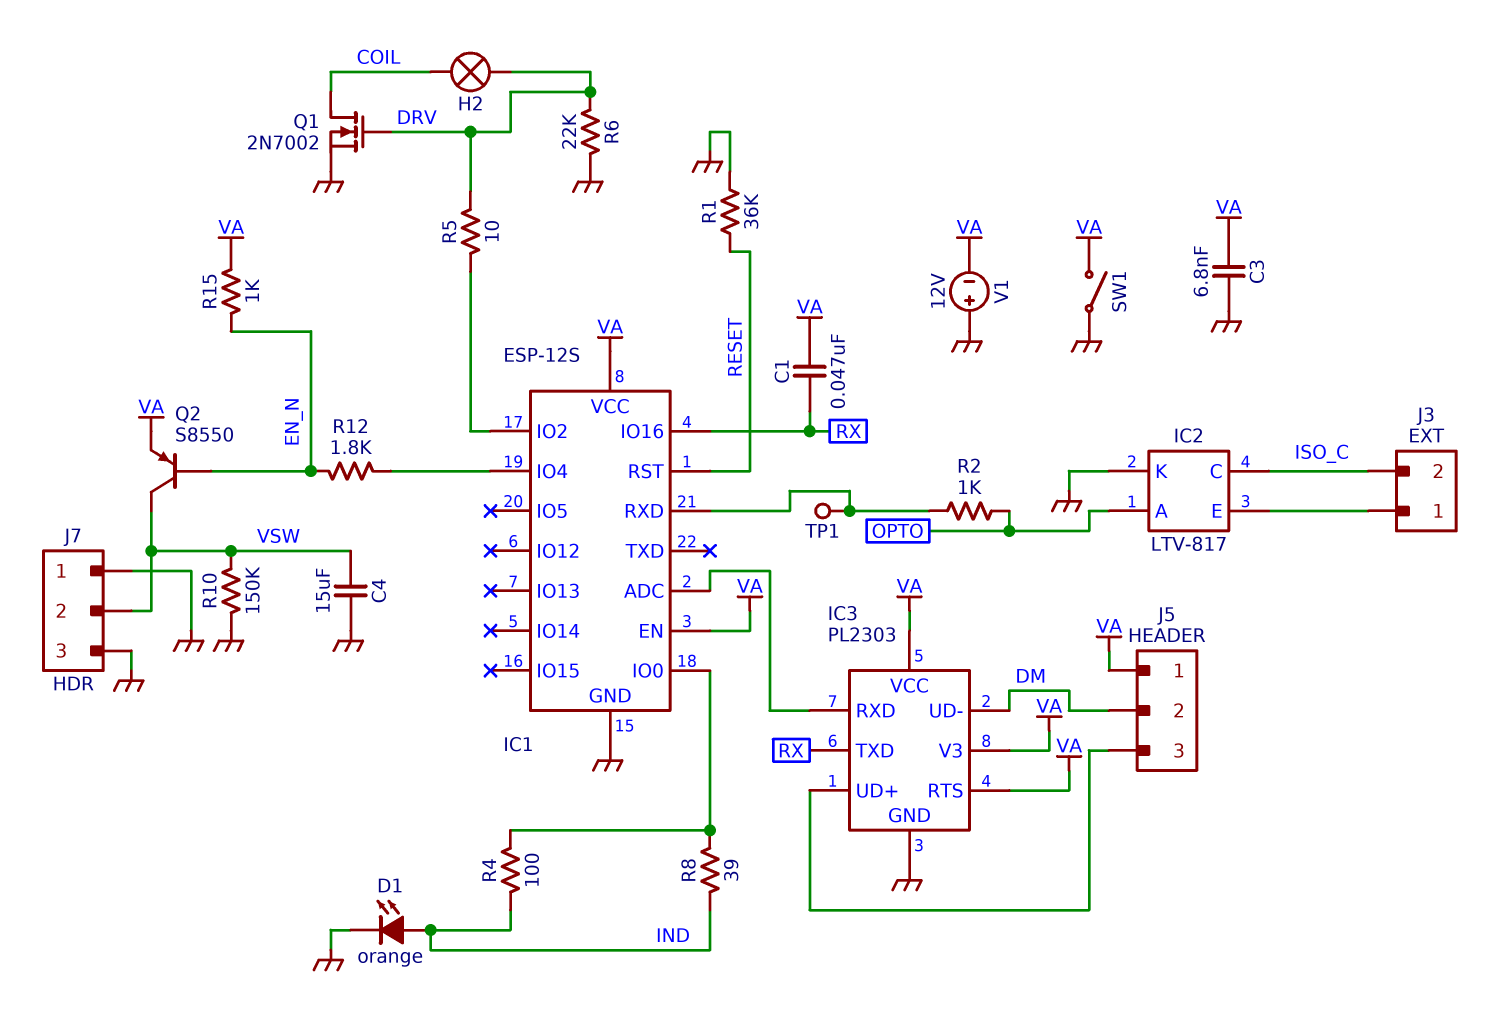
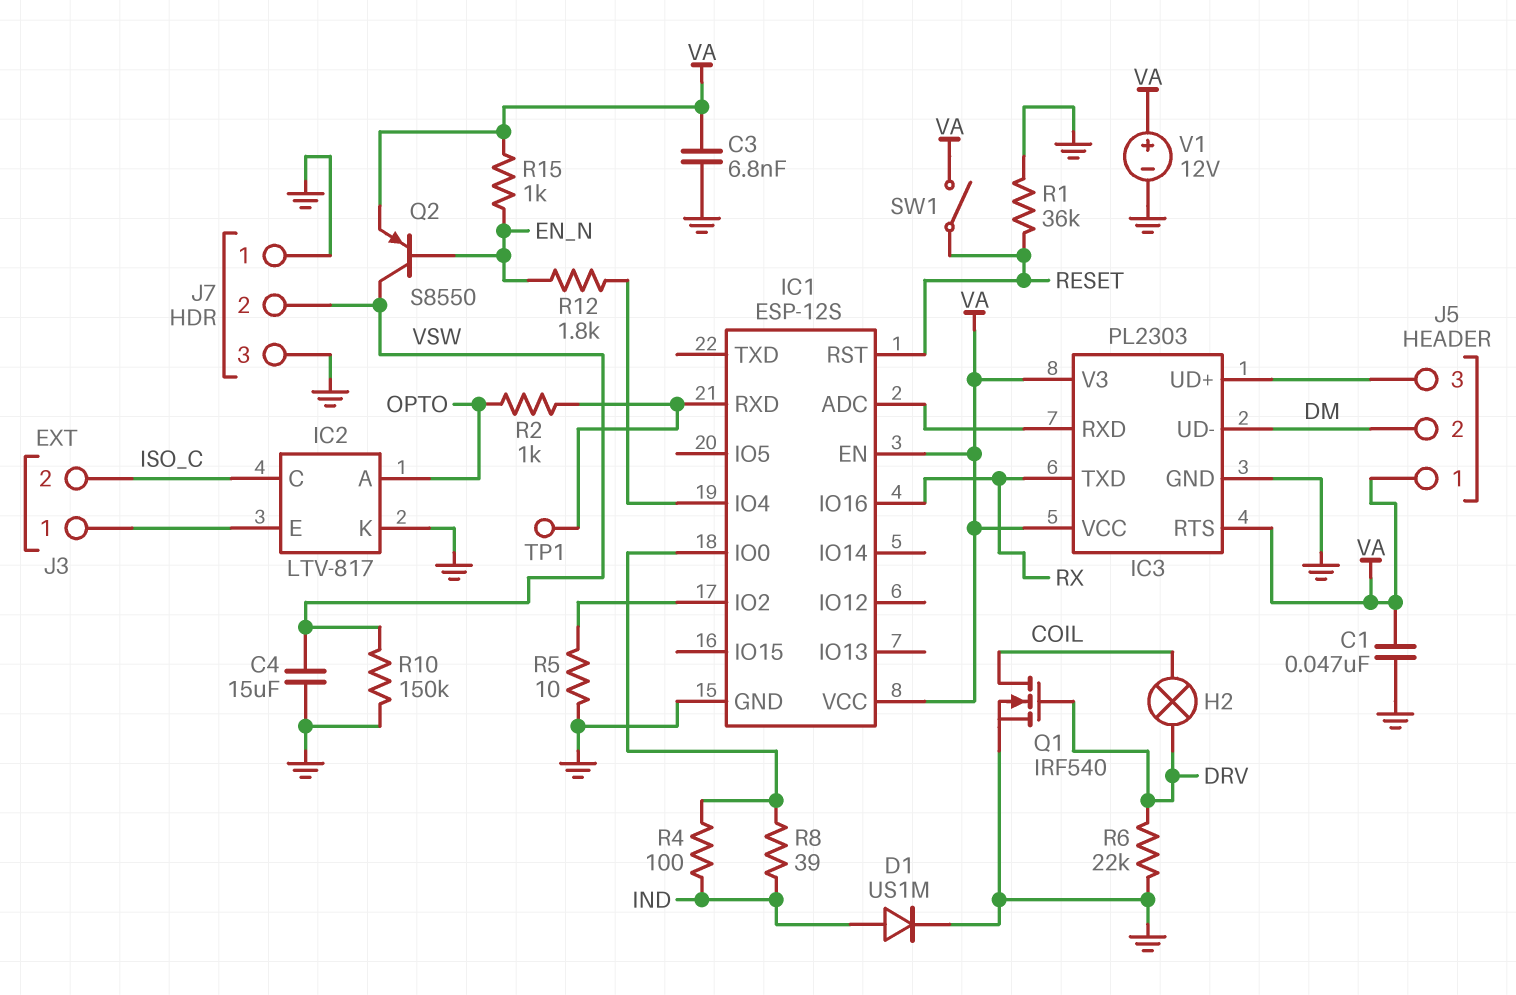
C1: 47nF (RX, VA) -> 47nF (GND, VA)
D1: LED orange (A IND, K GND) -> diode US1M (A IND, K GND)
Q1: NMOS 2N7002 (G DRV, D COIL, S GND) -> NMOS IRF540 (G DRV, D COIL, S GND)
R5: 10 (DRV, IC1/IO2) -> 10 (GND, IC1/IO2)
SW1: switch (GND, VA) -> switch (RESET, VA)
V1: 12V (plus GND, minus VA) -> 12V (plus VA, minus GND)

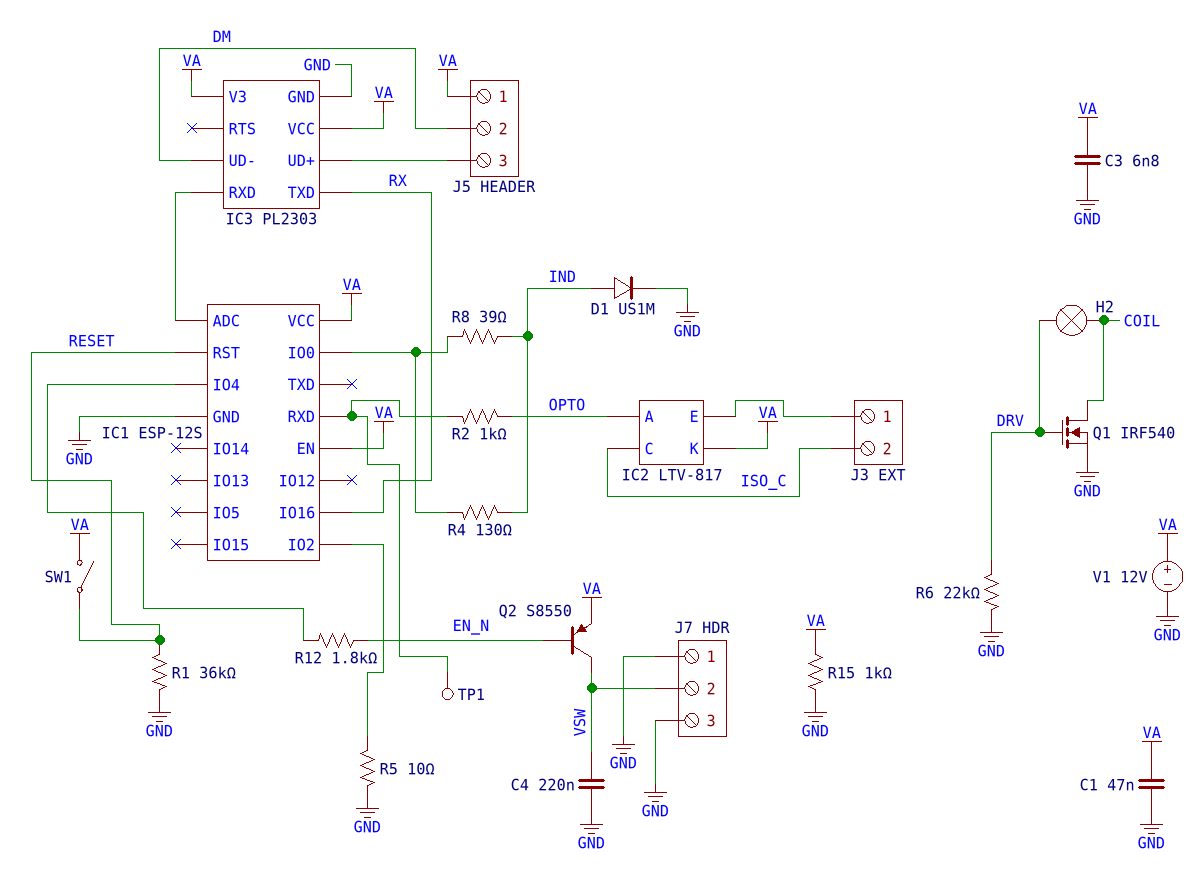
C4: 15uF (GND, VSW) -> 220nF (GND, VSW)
IC2 pin K: GND -> VA
IC3 pin RTS: VA -> none
R4: 100 (IC1/IO0, IND) -> 130 (IC1/IO0, IND)
R10: 150k (GND, VSW) -> none
R15: 1k (EN_N, VA) -> 1k (GND, VA)

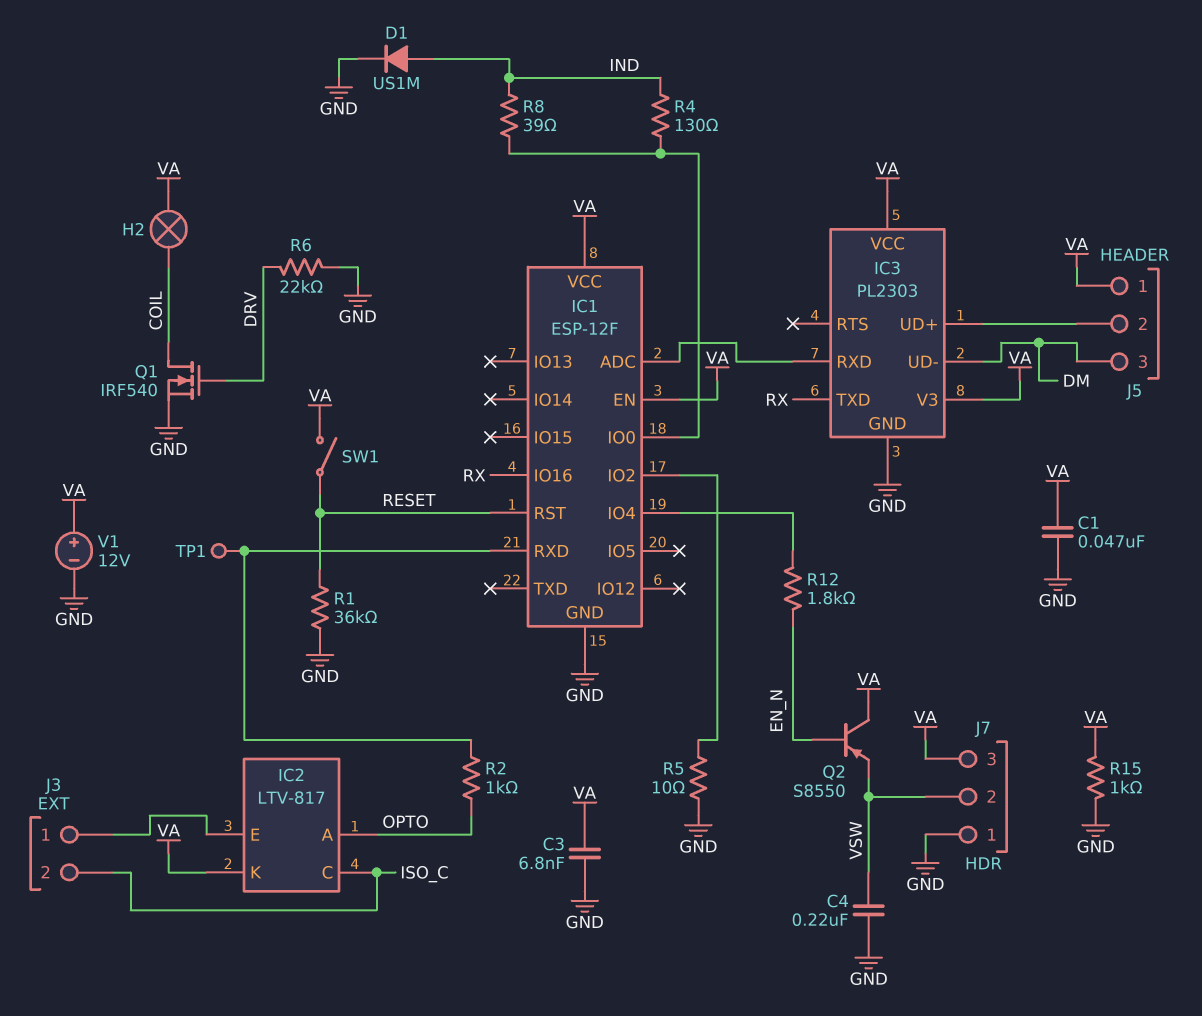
H2: lamp (COIL, DRV) -> lamp (COIL, VA)
IC1: ESP-12S -> ESP-12F
J5 pin 2: DM -> IC3/UD+
J5 pin 3: IC3/UD+ -> DM
J7 pin 3: GND -> VA
Q2: PNP S8550 (B EN_N, C VSW, E VA) -> PNP S8550 (B EN_N, C VA, E VSW)

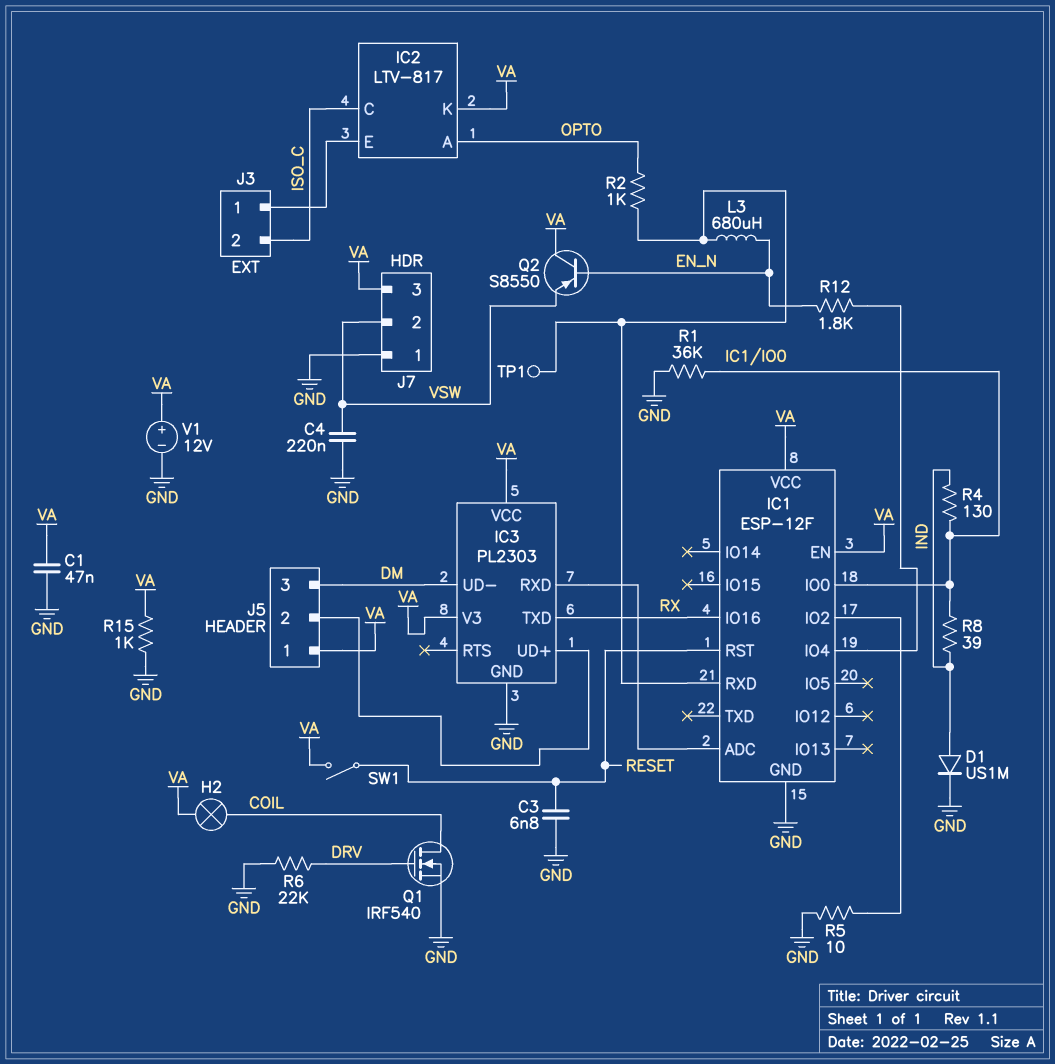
C3: 6.8nF (GND, VA) -> 6.8nF (GND, RESET)
L3: none -> 680uH (EN_N, IC1/RXD)
R1: 36k (GND, RESET) -> 36k (GND, IC1/IO0)

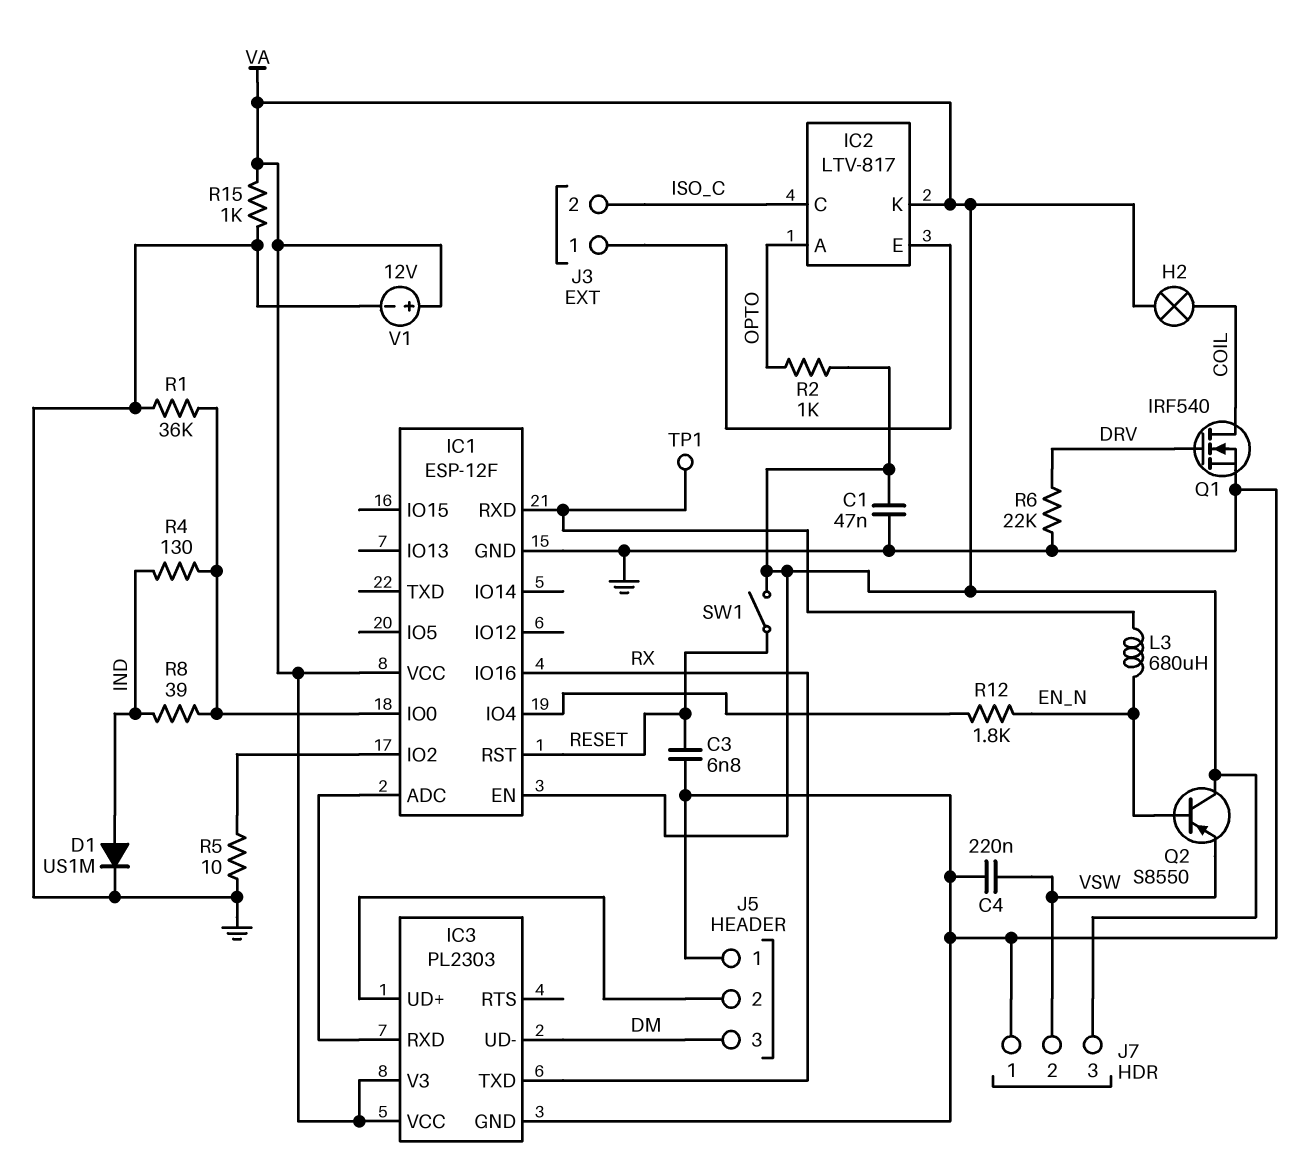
J5 pin 1: VA -> GND
R2: 1k (IC1/RXD, OPTO) -> 1k (OPTO, VA)

